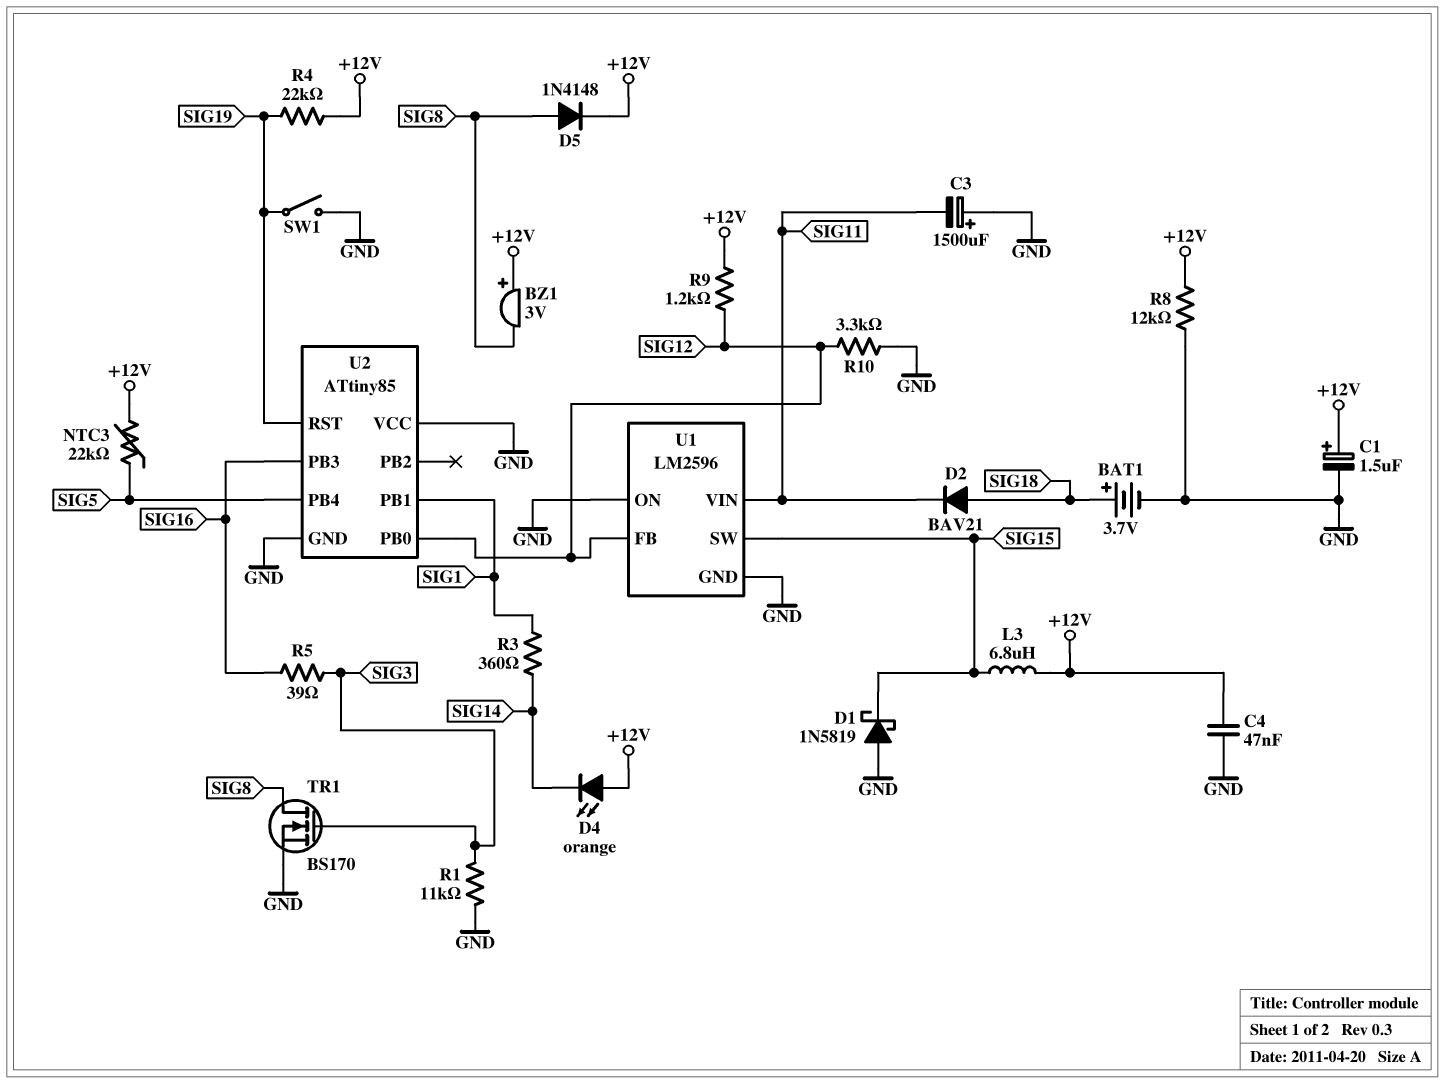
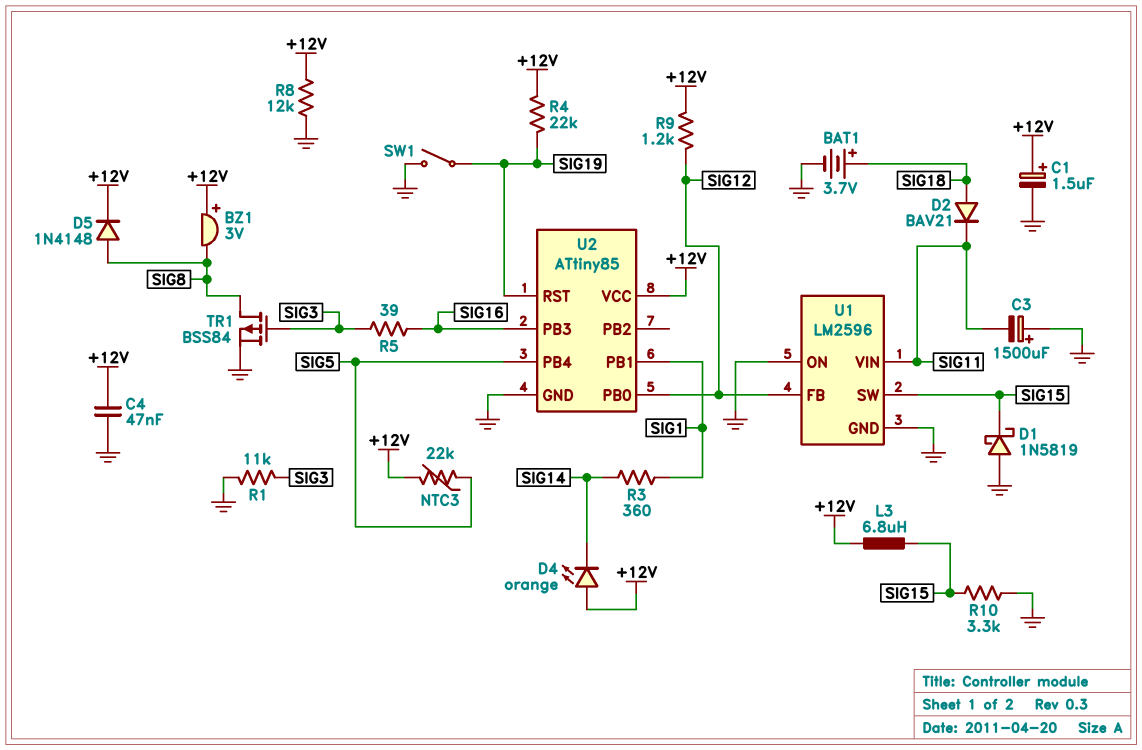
R10: 3.3k (GND, SIG12) -> 3.3k (GND, SIG15)
TR1: NMOS BS170 (G SIG3, D SIG8, S GND) -> PMOS BSS84 (G SIG3, D SIG8, S GND)
U2 pin VCC: GND -> +12V

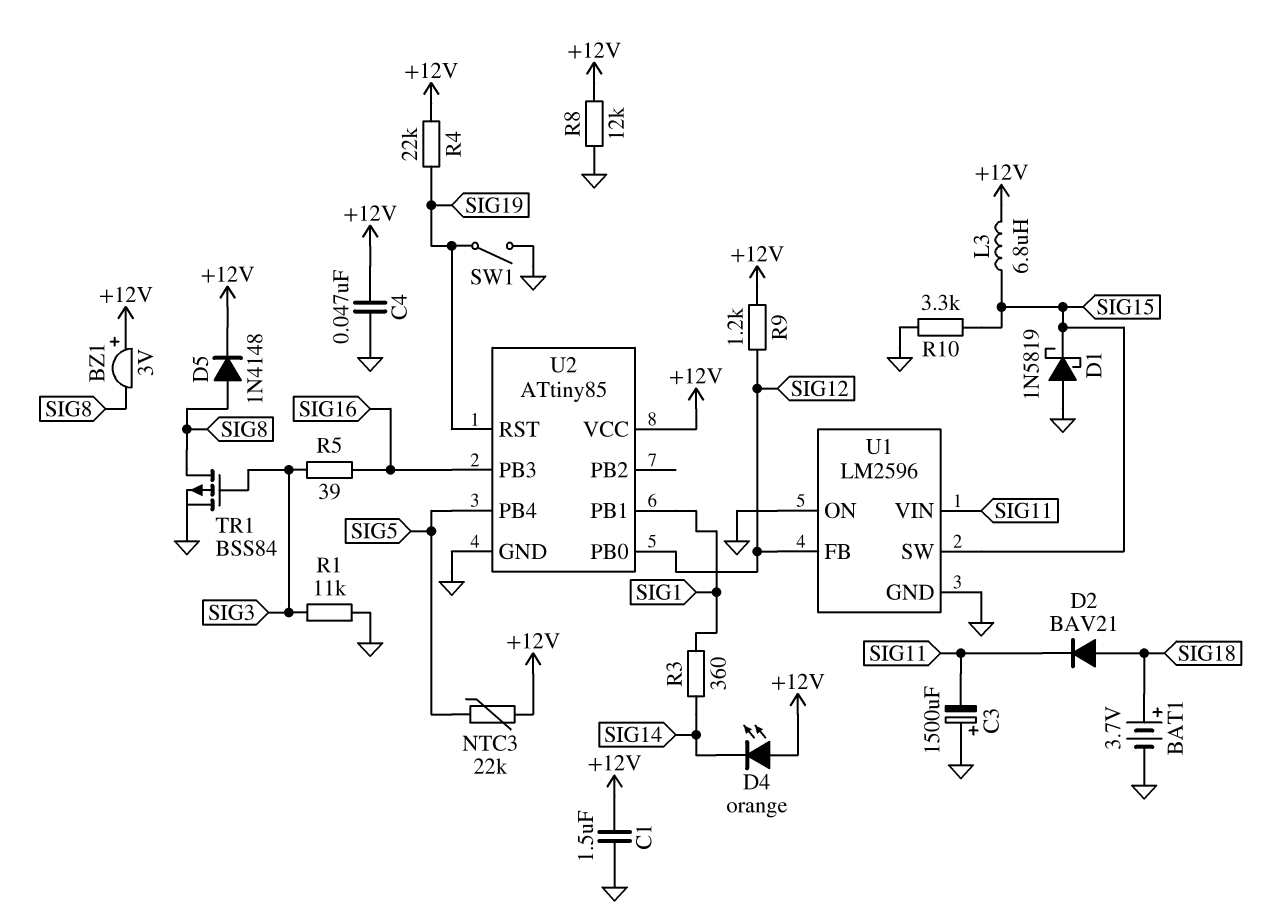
C1: 1.5uF (plus +12V, minus GND) -> 1.5uF (+12V, GND)

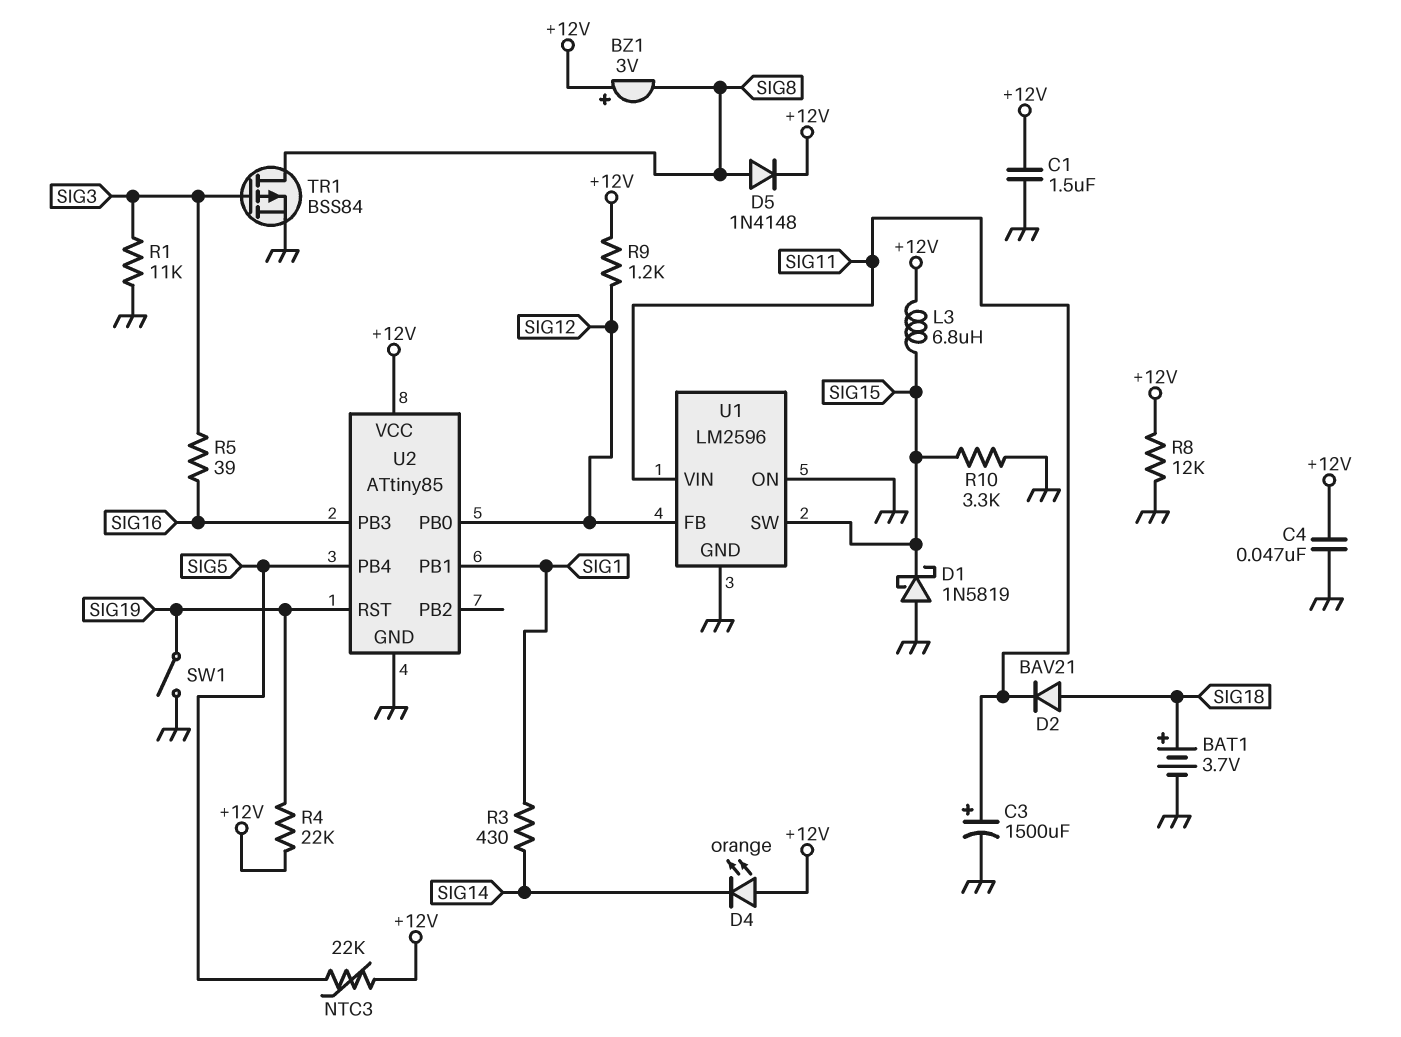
C3: 1500uF (plus GND, minus SIG11) -> 1500uF (plus SIG11, minus GND)
R3: 360 (SIG1, SIG14) -> 430 (SIG1, SIG14)

